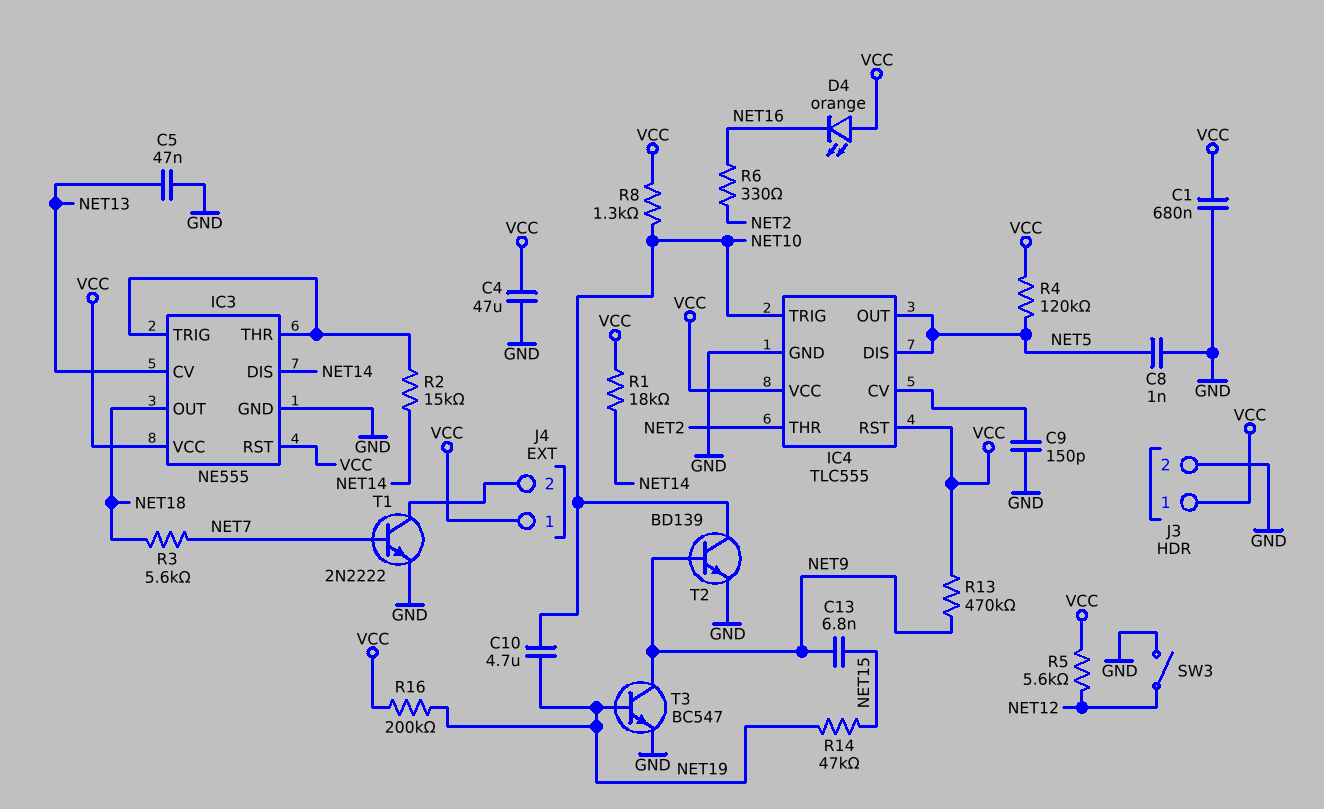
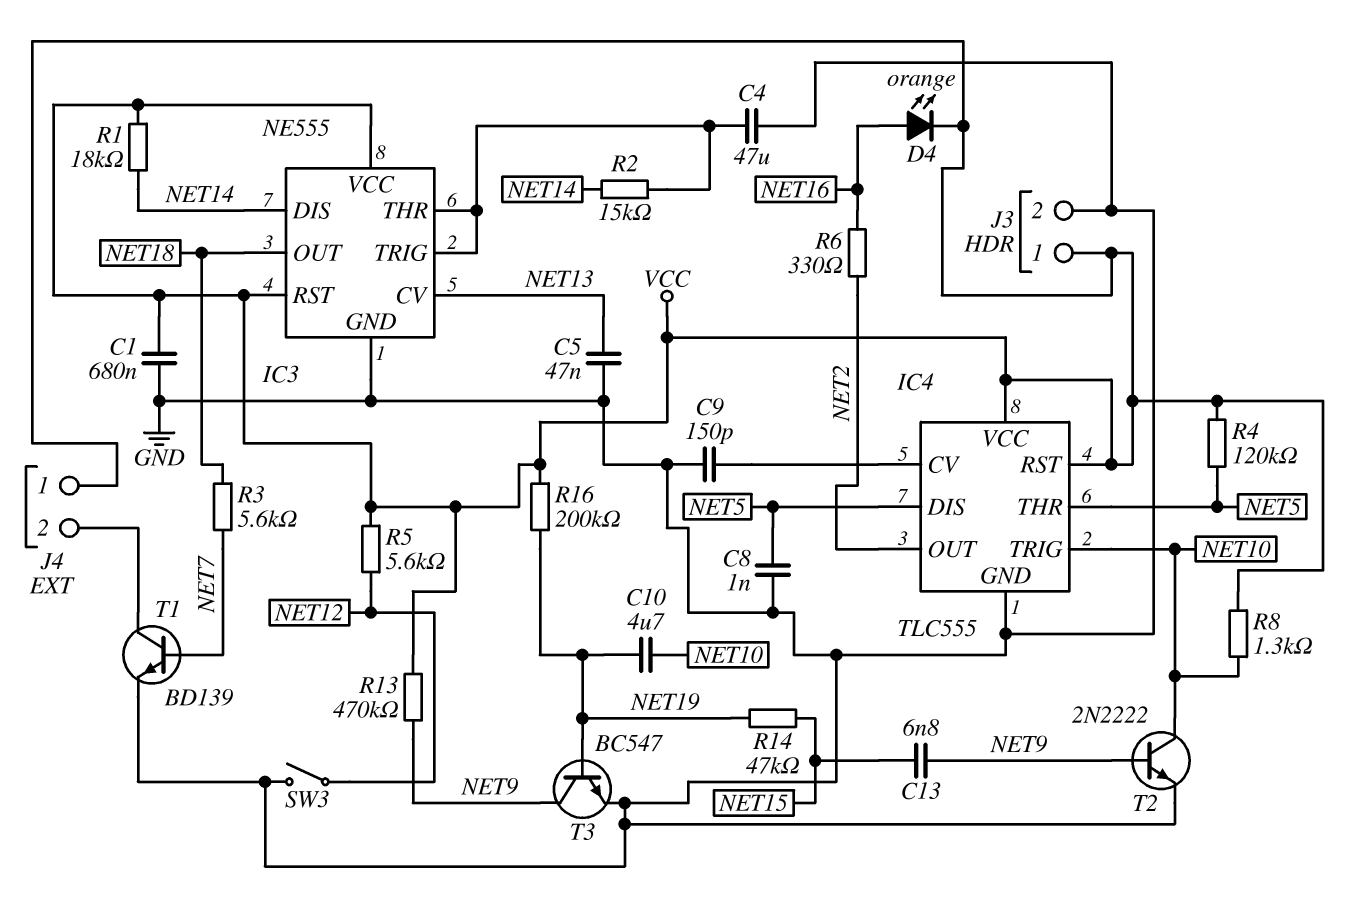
C4: 47uF (GND, VCC) -> 47uF (GND, IC3/THR)
D4: LED orange (A VCC, K NET16) -> LED orange (A NET16, K VCC)
IC4 pin OUT: NET5 -> NET2
IC4 pin THR: NET2 -> NET5
T1: NPN 2N2222 (B NET7, C J4/2, E GND) -> NPN BD139 (B NET7, C J4/2, E GND)
T2: NPN BD139 (B NET9, C NET10, E GND) -> NPN 2N2222 (B NET9, C NET10, E GND)

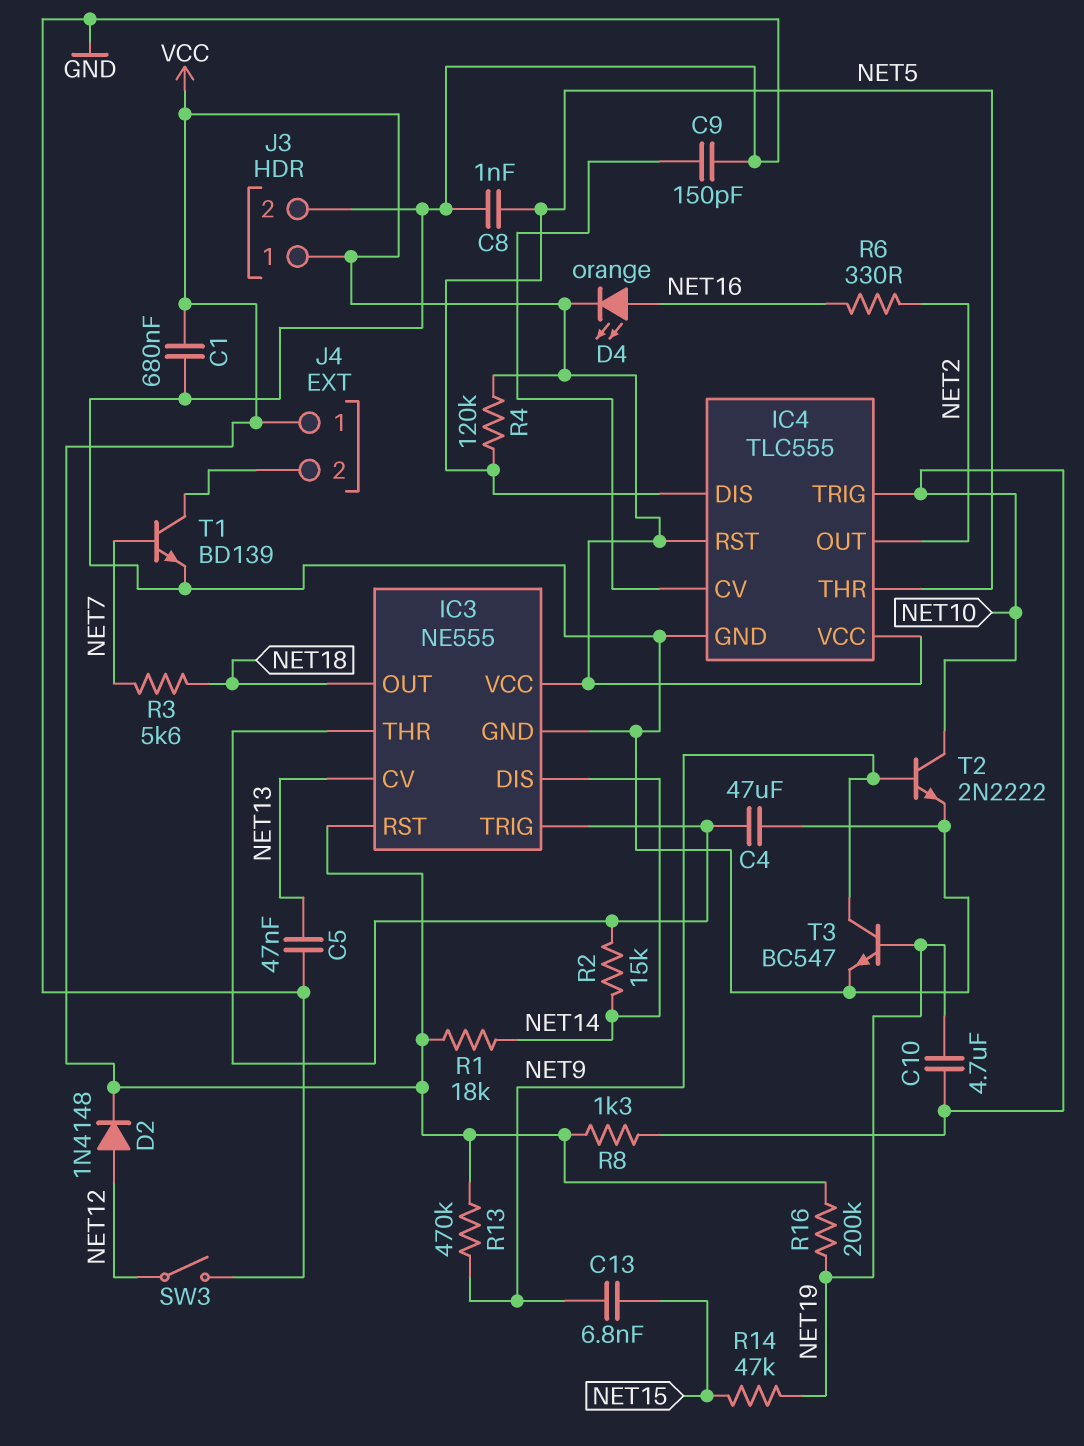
D2: none -> diode 1N4148 (A NET12, K VCC)
R5: 5.6k (NET12, VCC) -> none

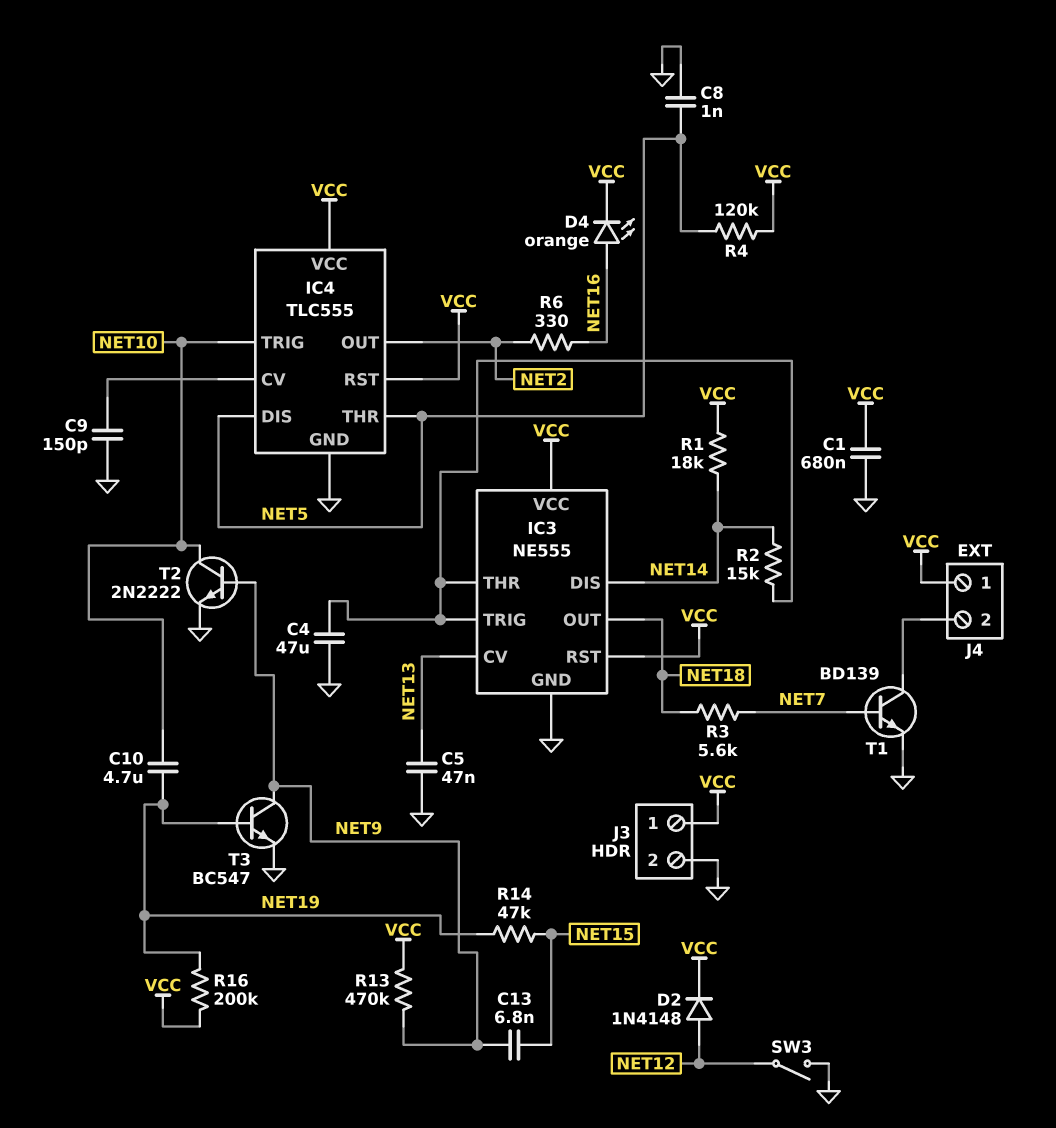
R8: 1.3k (NET10, VCC) -> none

